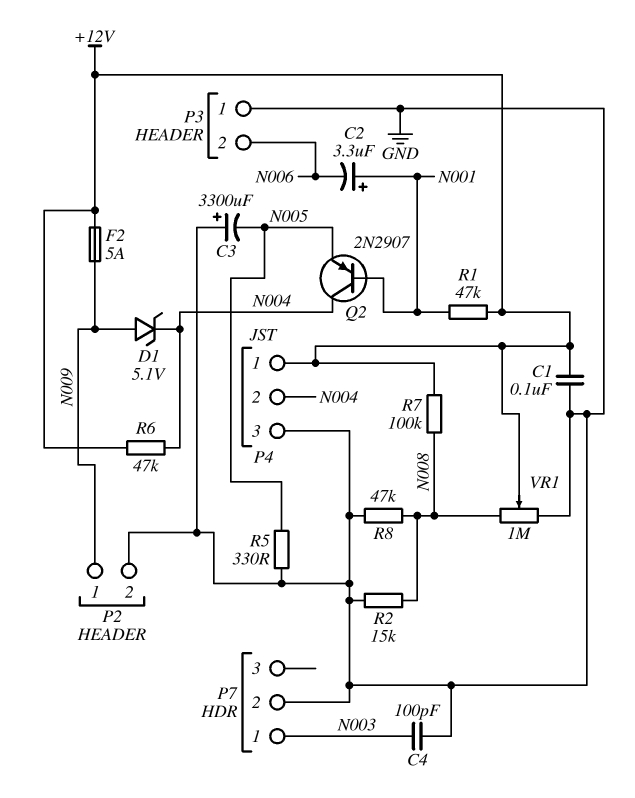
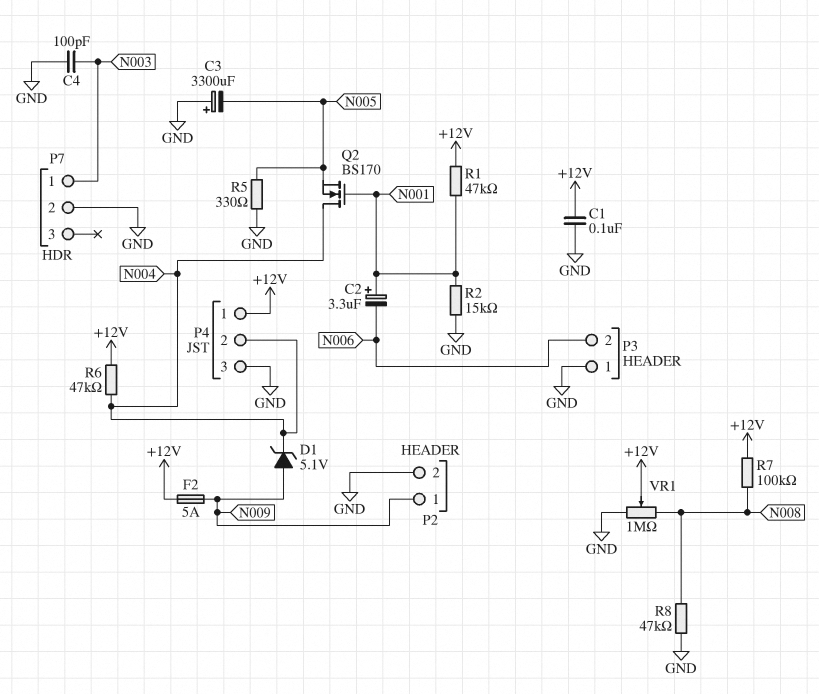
Q2: PNP 2N2907 (B N001, C N004, E N005) -> NMOS BS170 (G N001, D N004, S N005)
R2: 15k (GND, N008) -> 15k (GND, N001)

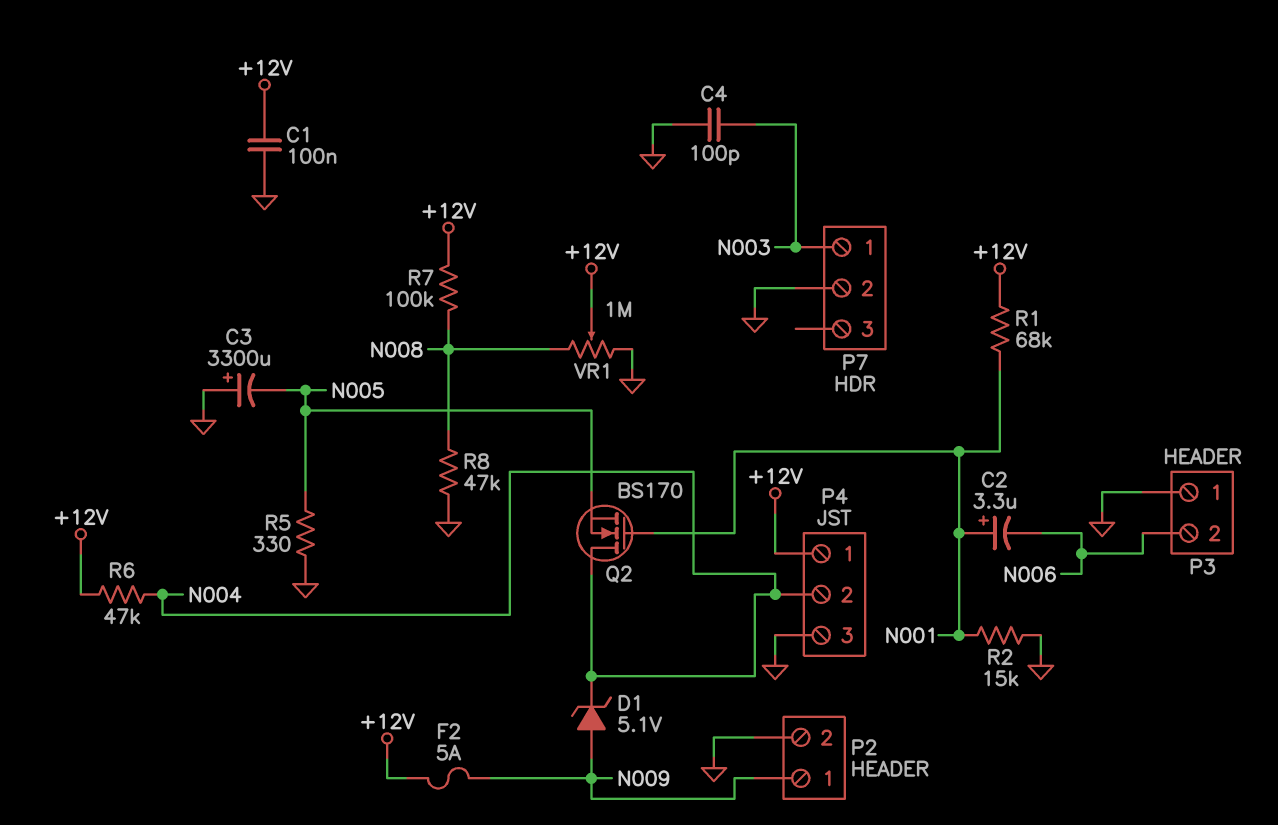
R1: 47k (+12V, N001) -> 68k (+12V, N001)

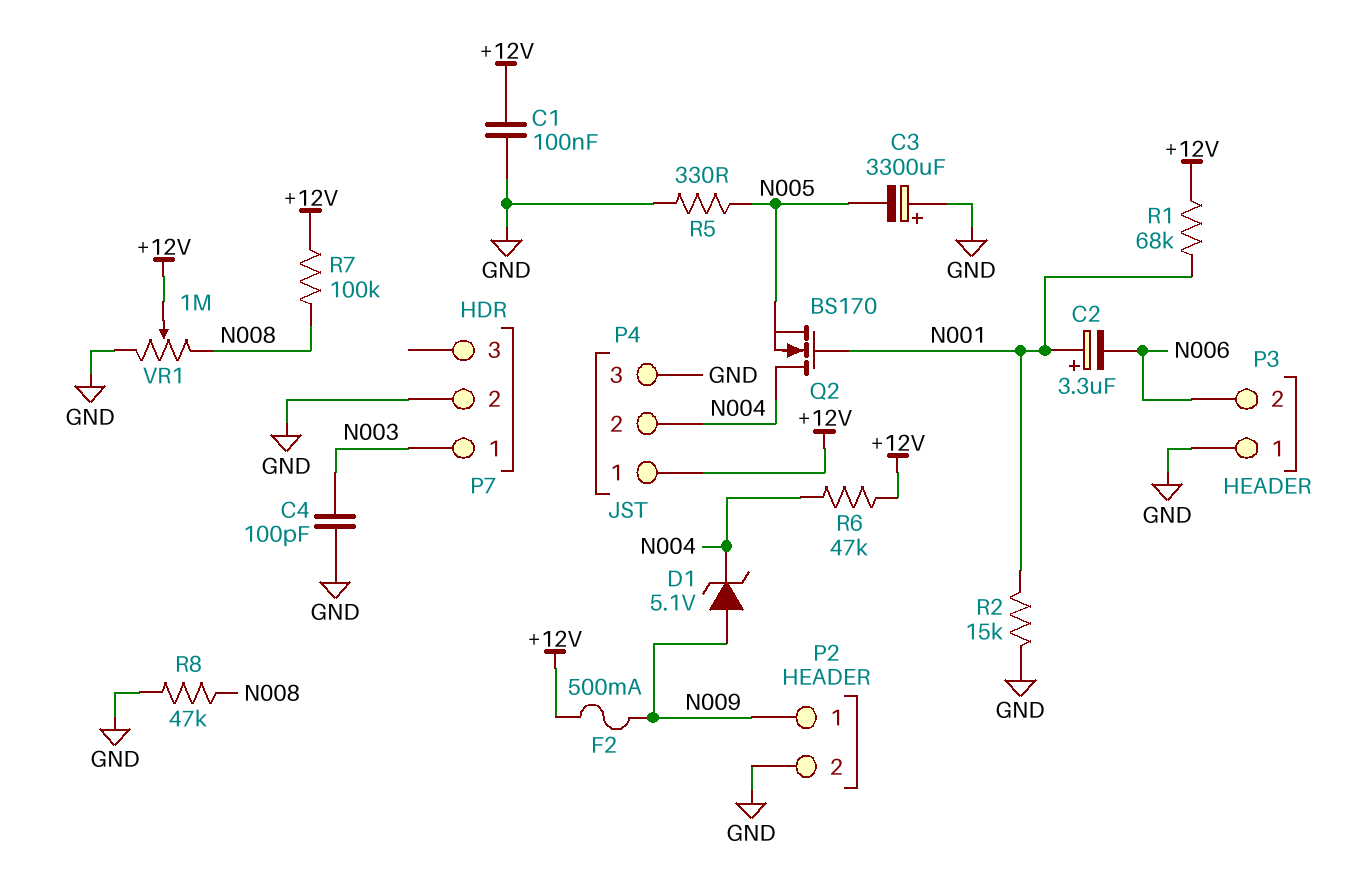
F2: 5A (+12V, N009) -> 500mA (+12V, N009)

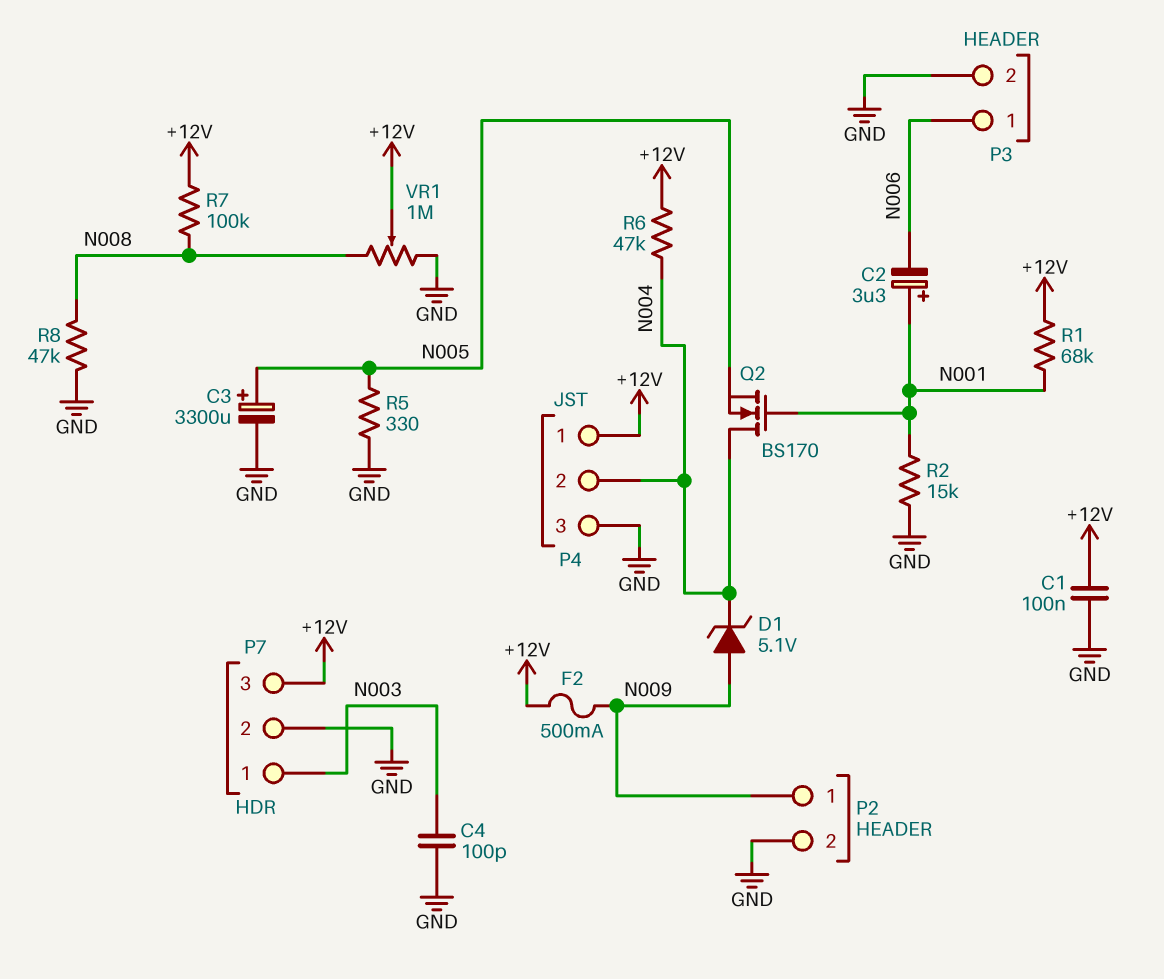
C3: 3300uF (plus GND, minus N005) -> 3300uF (plus N005, minus GND)
P3 pin 1: GND -> N006
P3 pin 2: N006 -> GND
P7 pin 3: none -> +12V

